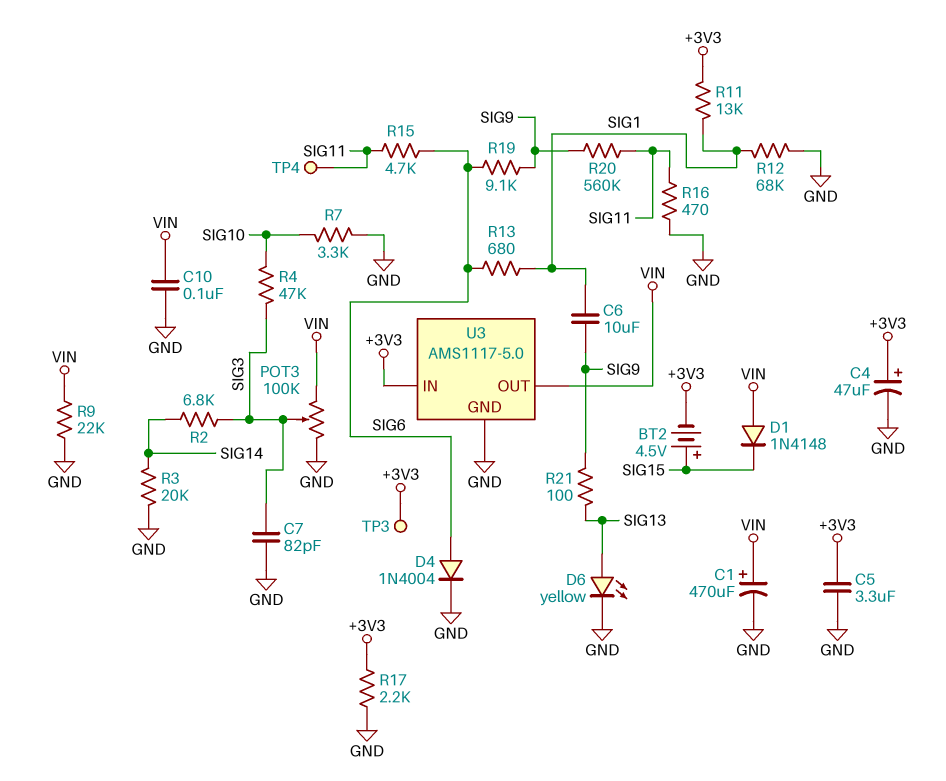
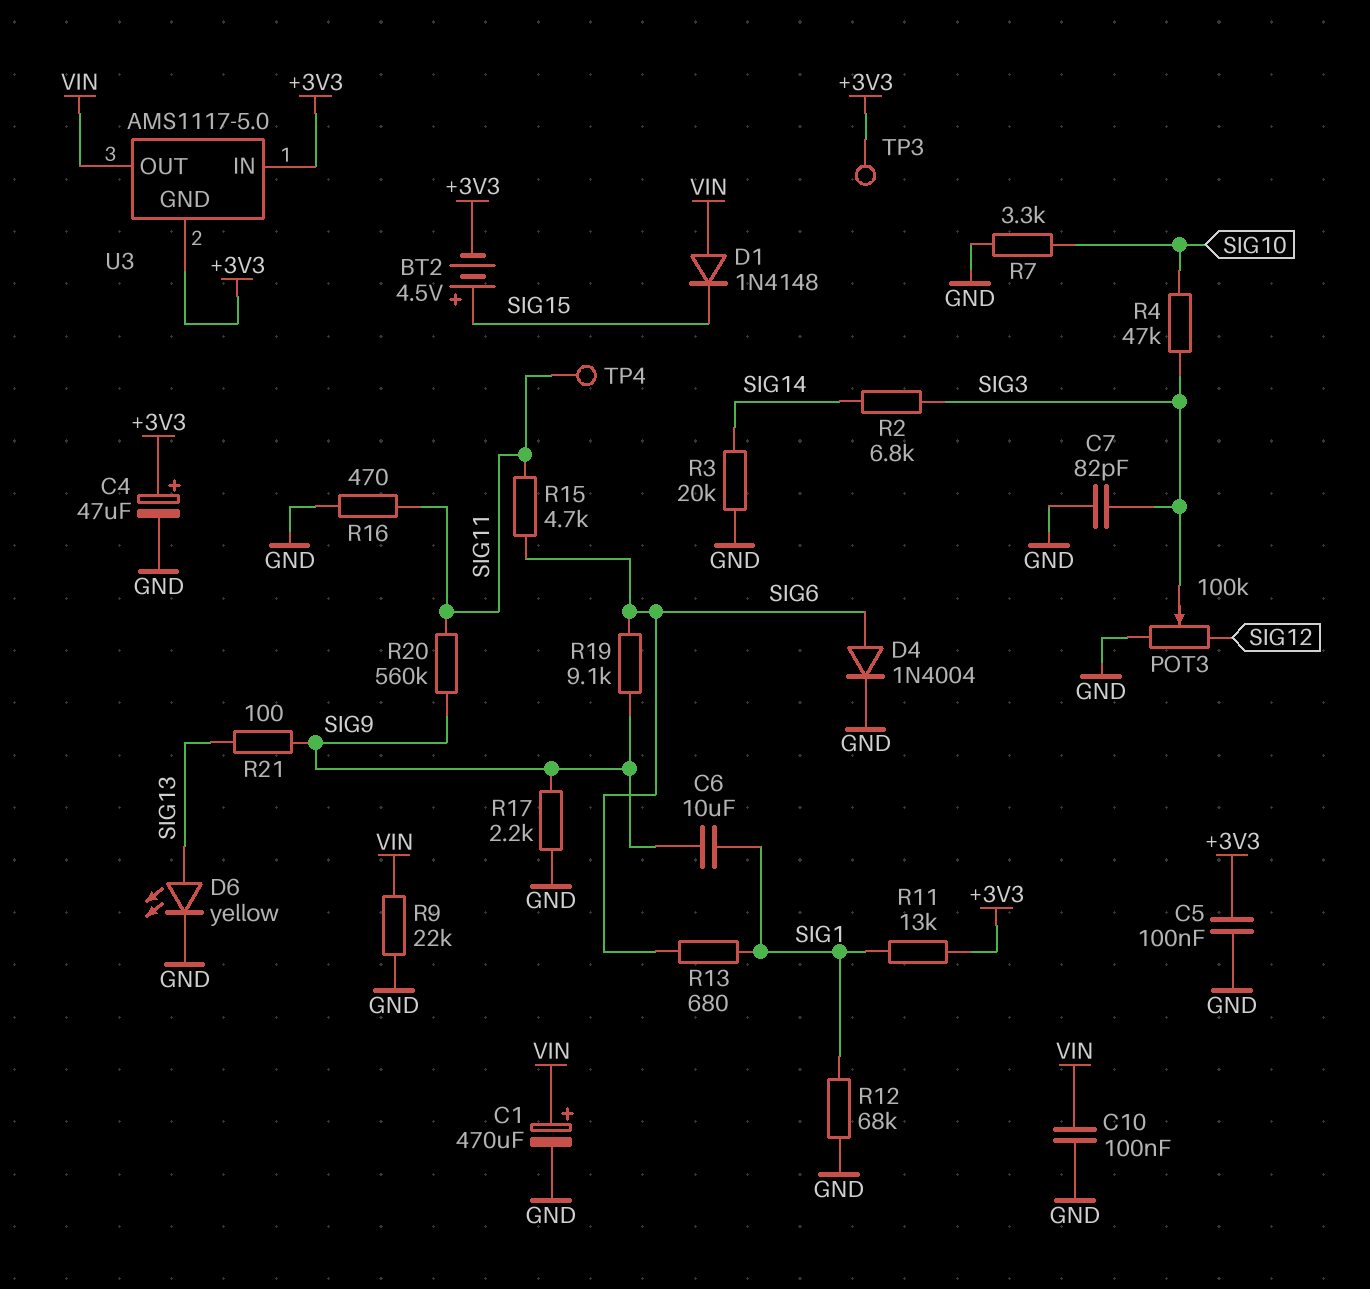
C5: 3.3uF (+3V3, GND) -> 100nF (+3V3, GND)
POT3: 100k (GND, VIN, wiper SIG3) -> 100k (GND, SIG12, wiper SIG3)
R17: 2.2k (+3V3, GND) -> 2.2k (GND, SIG9)
U3 pin GND: GND -> +3V3

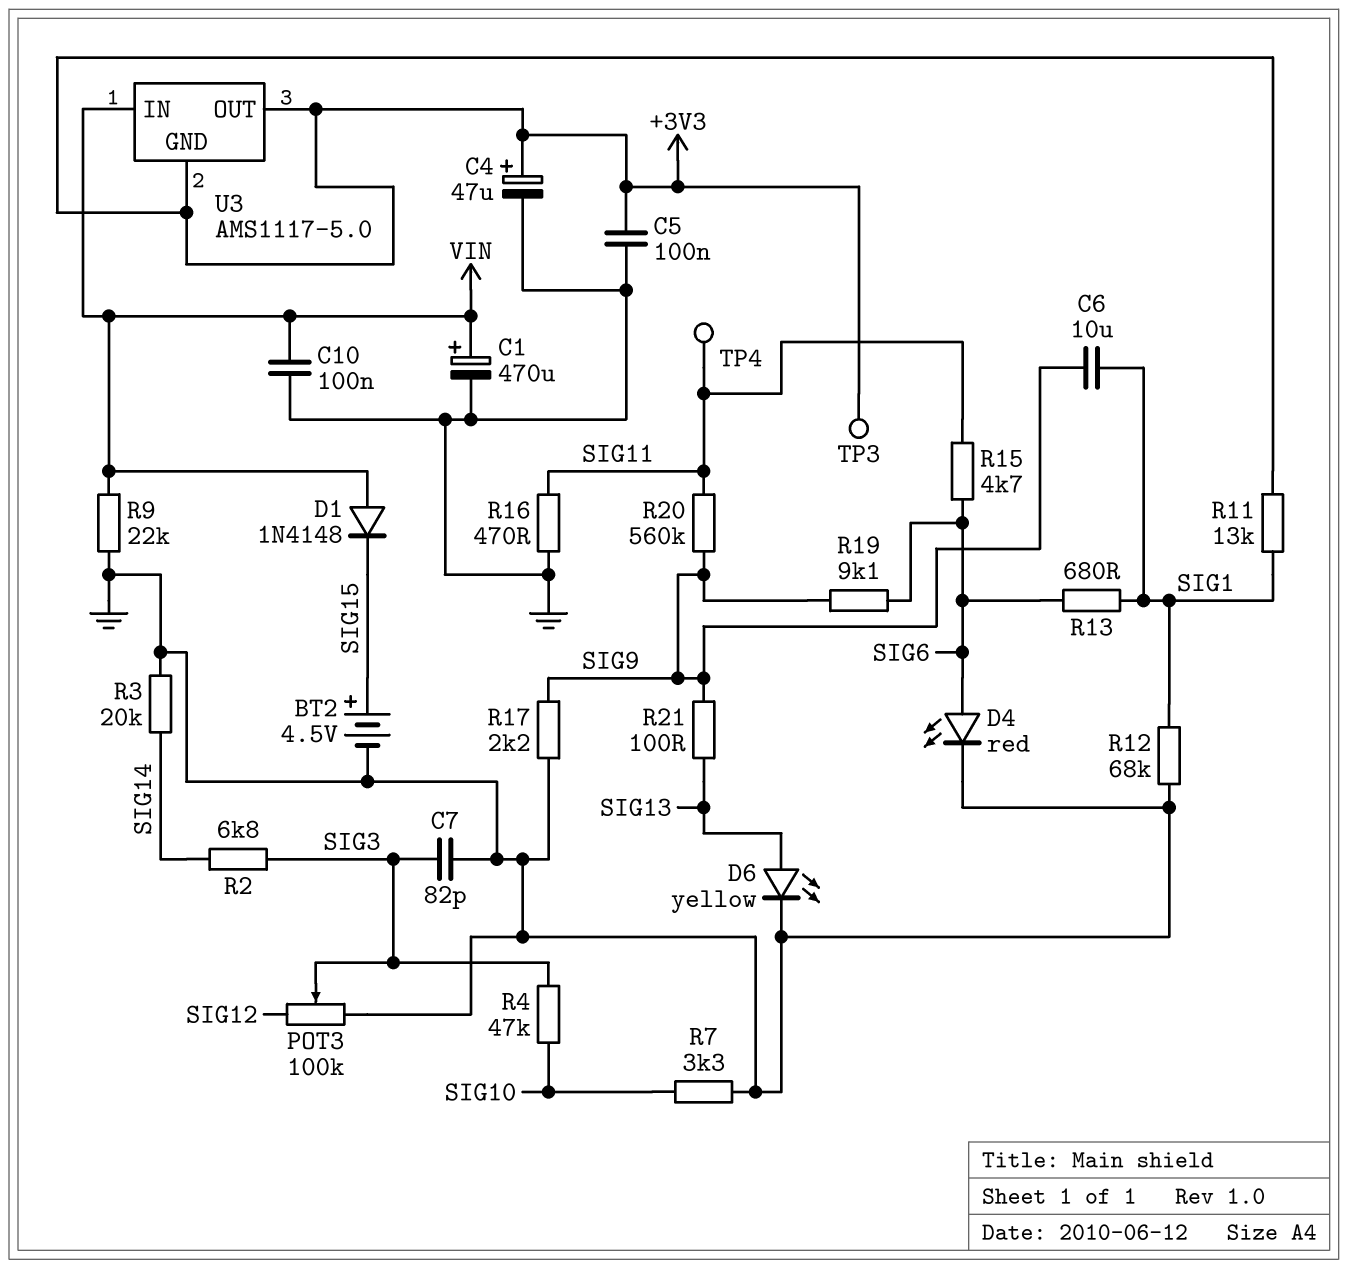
BT2: 4.5V (plus SIG15, minus +3V3) -> 4.5V (plus SIG15, minus GND)
D4: diode 1N4004 (A SIG6, K GND) -> LED red (A SIG6, K GND)
U3 pin IN: +3V3 -> VIN
U3 pin OUT: VIN -> +3V3

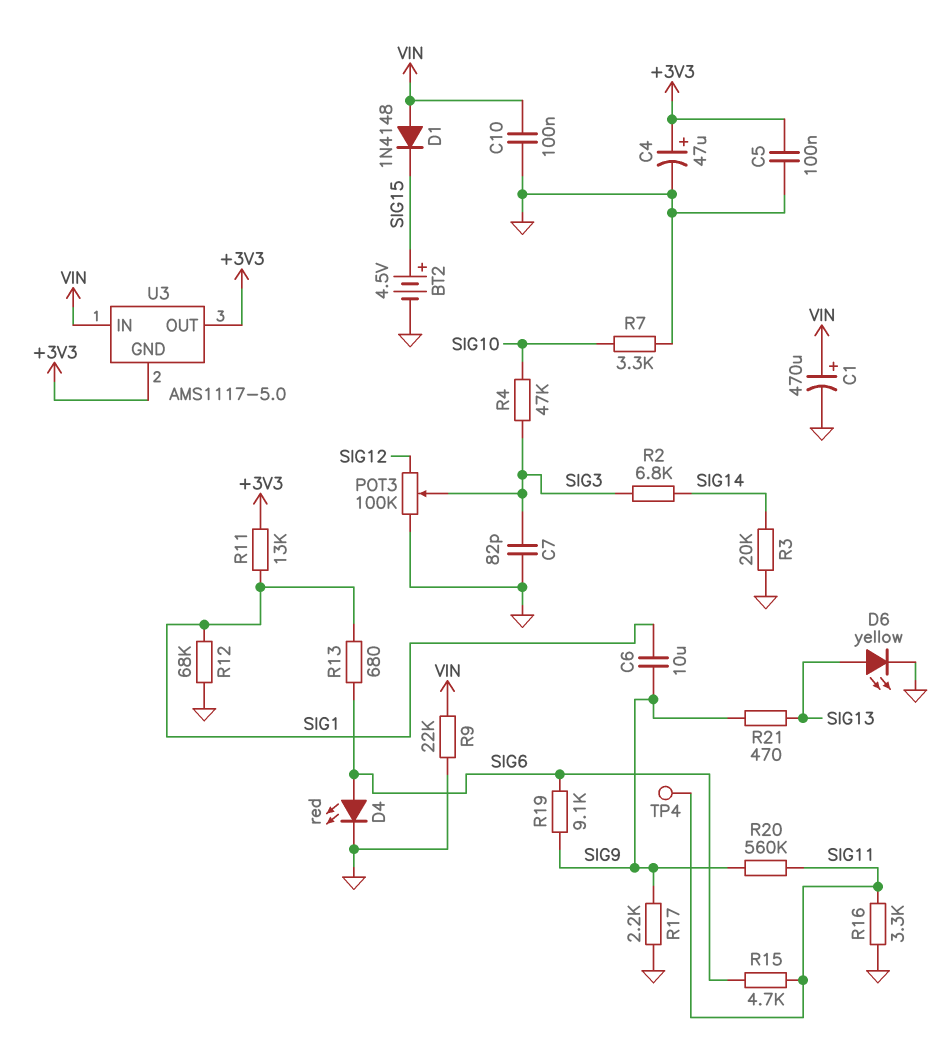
R16: 470 (GND, SIG11) -> 3.3k (GND, SIG11)
R21: 100 (SIG9, SIG13) -> 470 (SIG9, SIG13)
TP3: test point (+3V3) -> none

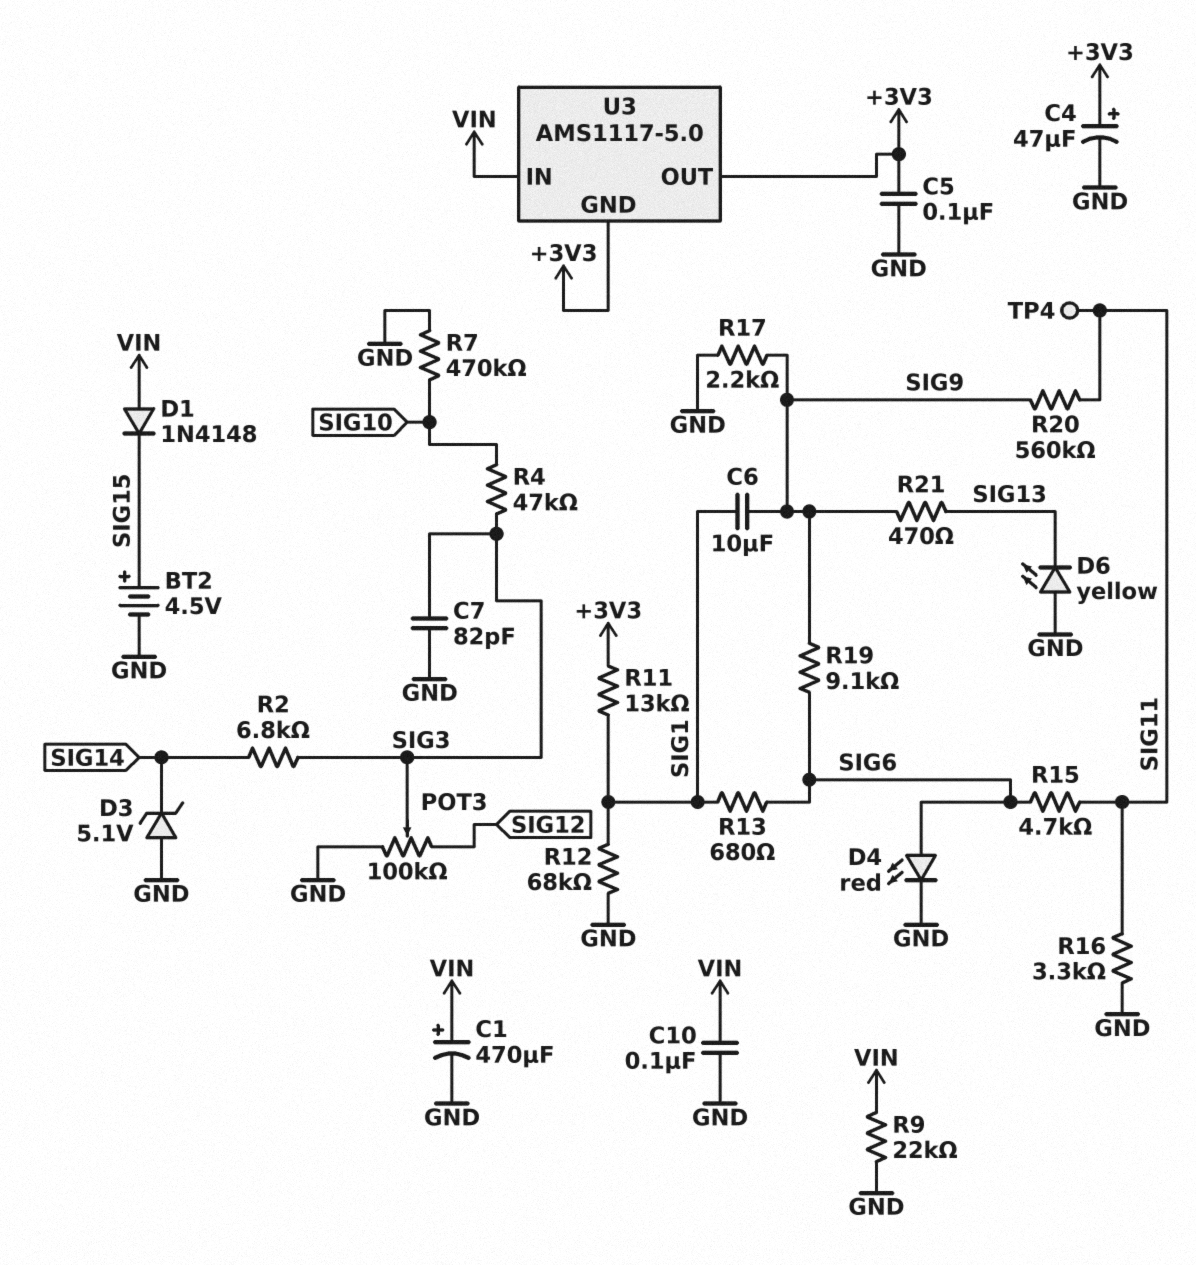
D3: none -> zener 5.1V (A GND, K SIG14)
D6: LED yellow (A SIG13, K GND) -> LED yellow (A GND, K SIG13)
R3: 20k (GND, SIG14) -> none
R7: 3.3k (GND, SIG10) -> 470k (GND, SIG10)

